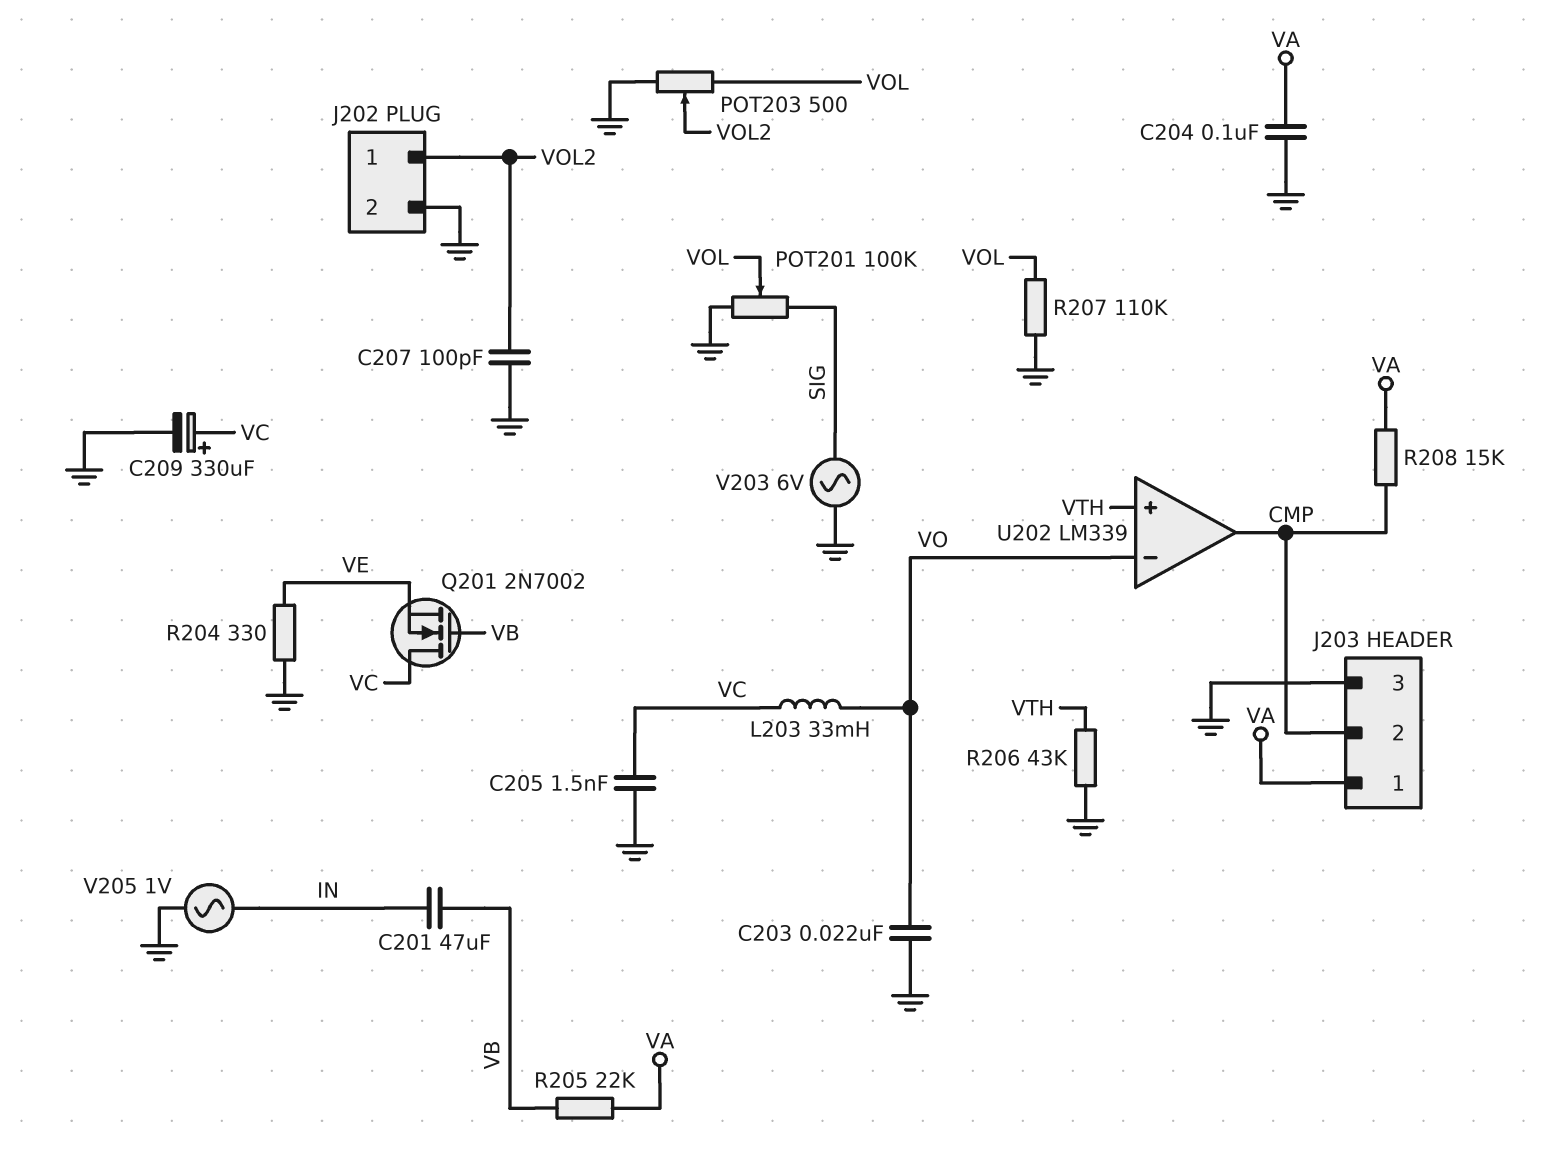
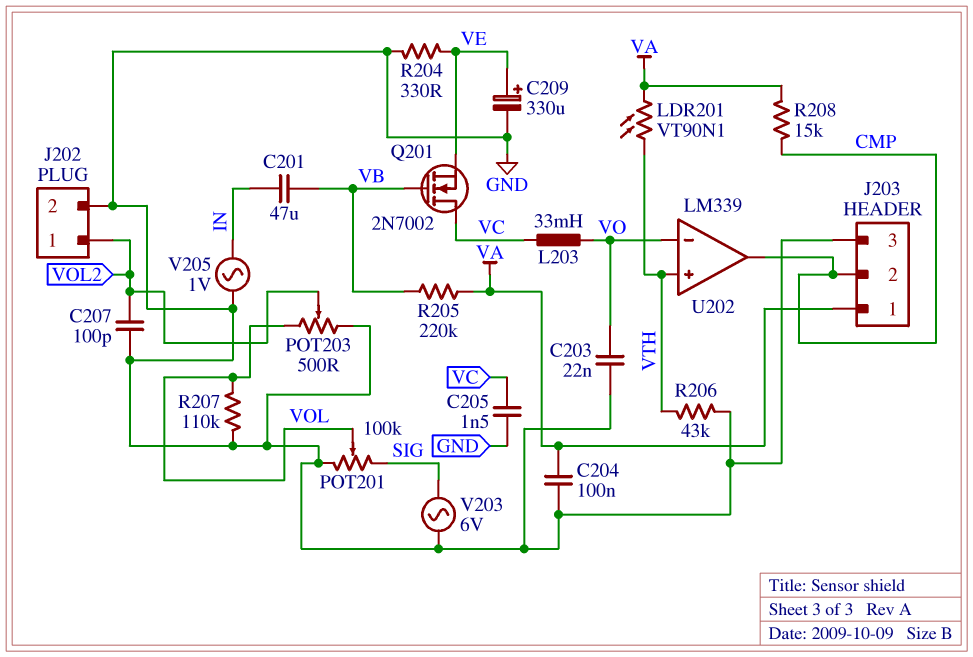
C209: 330uF (plus VC, minus GND) -> 330uF (plus VE, minus GND)
LDR201: none -> VT90N1 (VA, VTH)
R205: 22k (VA, VB) -> 220k (VA, VB)

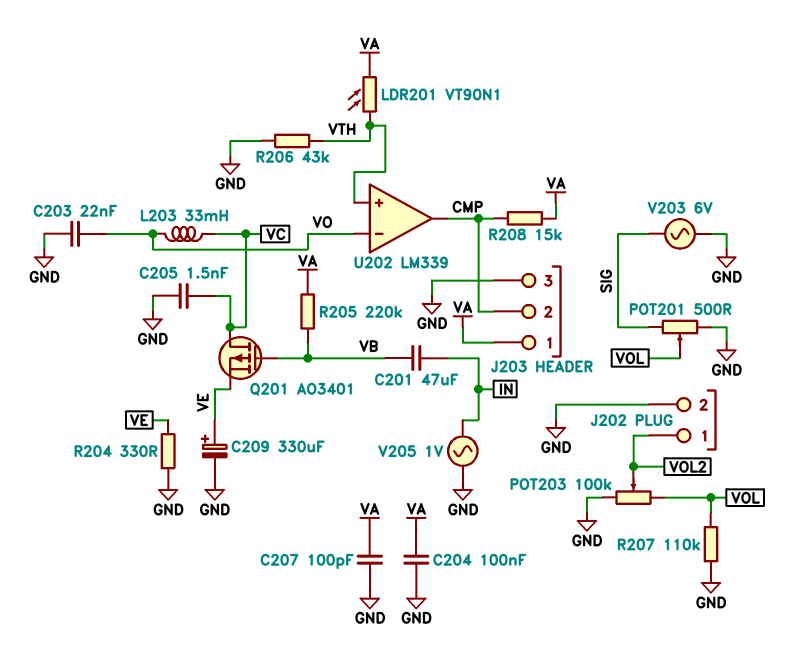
C207: 100pF (GND, VOL2) -> 100pF (GND, VA)
POT201: 100k (GND, SIG, wiper VOL) -> 500 (GND, SIG, wiper VOL)
POT203: 500 (GND, VOL, wiper VOL2) -> 100k (GND, VOL, wiper VOL2)
Q201: NMOS 2N7002 (G VB, D VC, S VE) -> PMOS AO3401 (G VB, D VC, S VE)

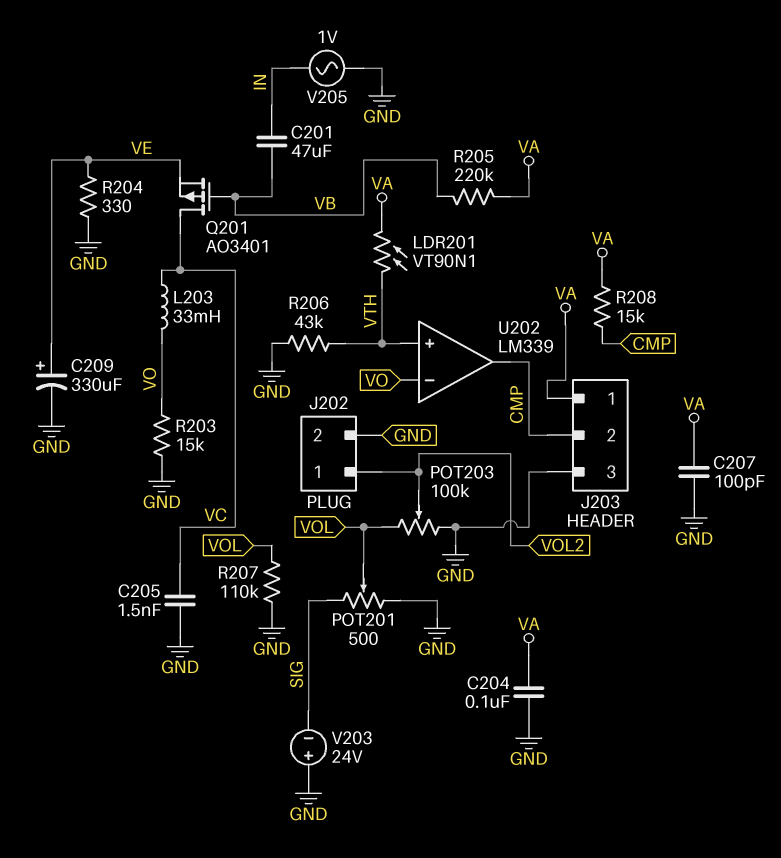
C203: 22nF (GND, VO) -> none
R203: none -> 15k (GND, VO)
V203: AC 6V (GND, SIG) -> 24V (plus GND, minus SIG)

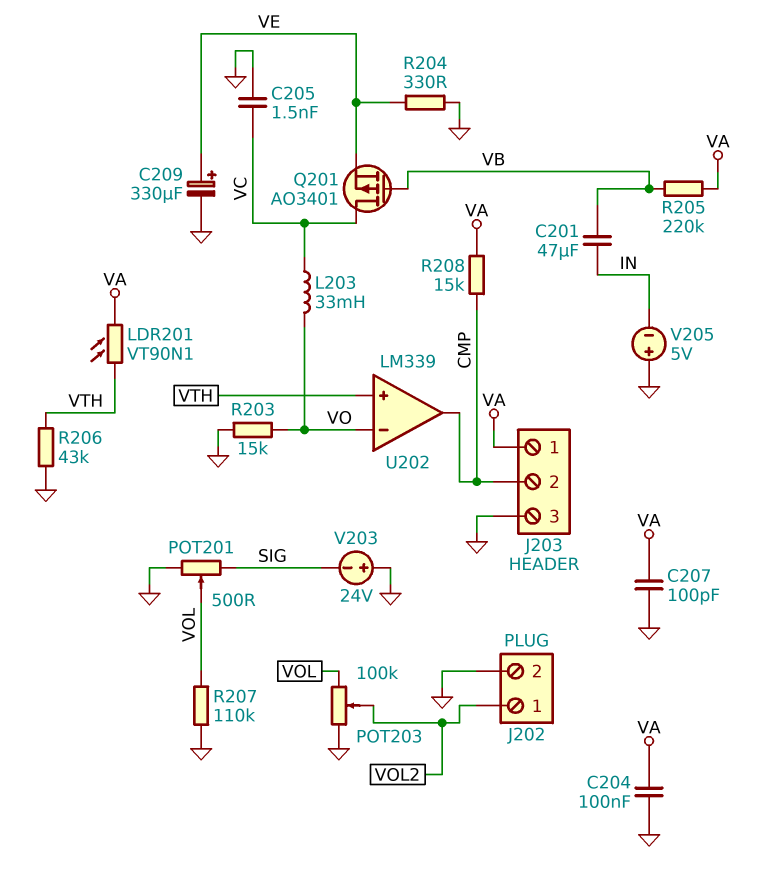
V205: AC 1V (GND, IN) -> 5V (plus GND, minus IN)

